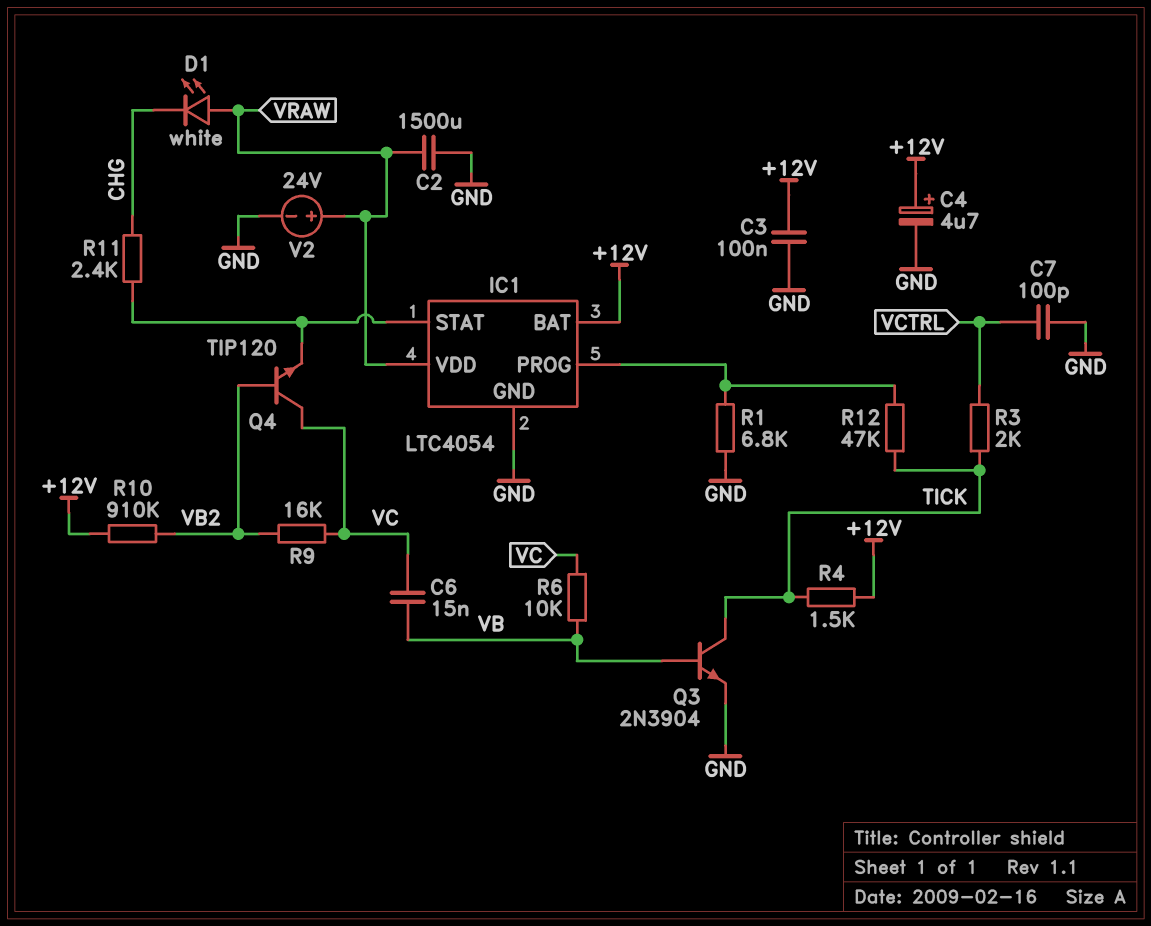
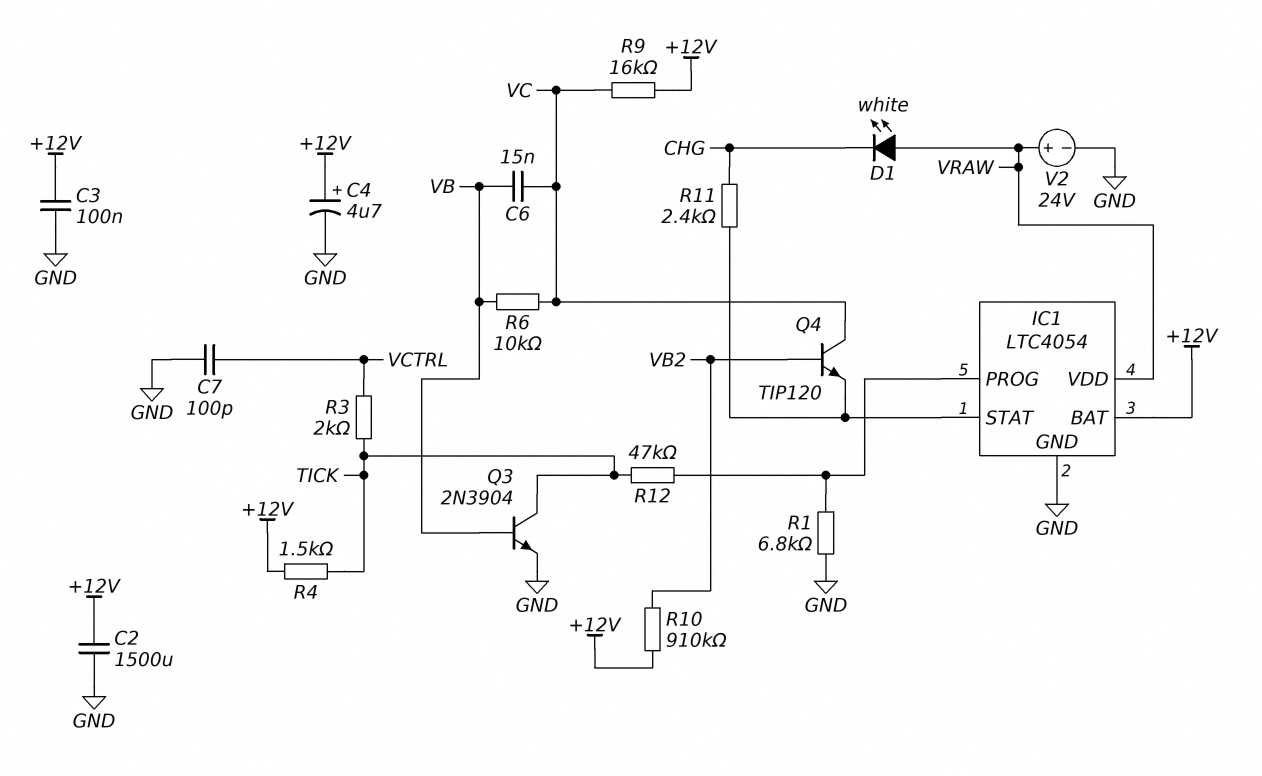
C2: 1500uF (GND, VRAW) -> 1500uF (+12V, GND)
R9: 16k (VB2, VC) -> 16k (+12V, VC)

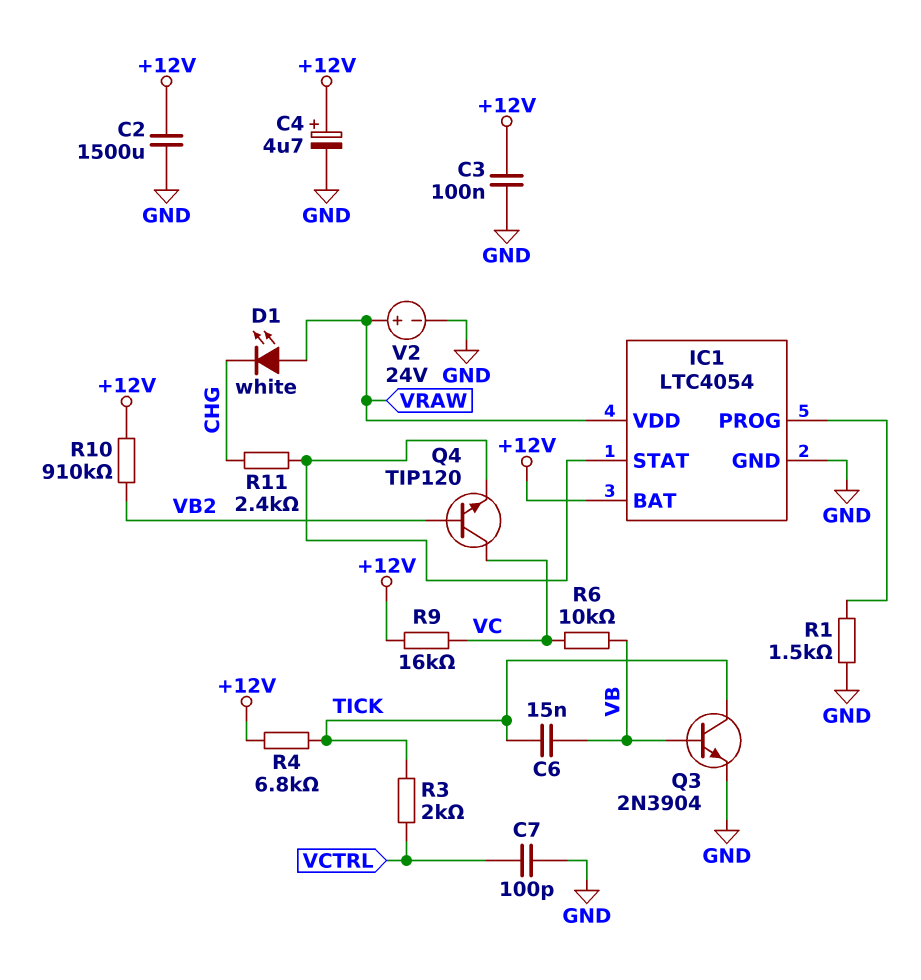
C6: 15nF (VB, VC) -> 15nF (TICK, VB)
R1: 6.8k (GND, IC1/PROG) -> 1.5k (GND, IC1/PROG)
R4: 1.5k (+12V, TICK) -> 6.8k (+12V, TICK)
R12: 47k (IC1/PROG, TICK) -> none

